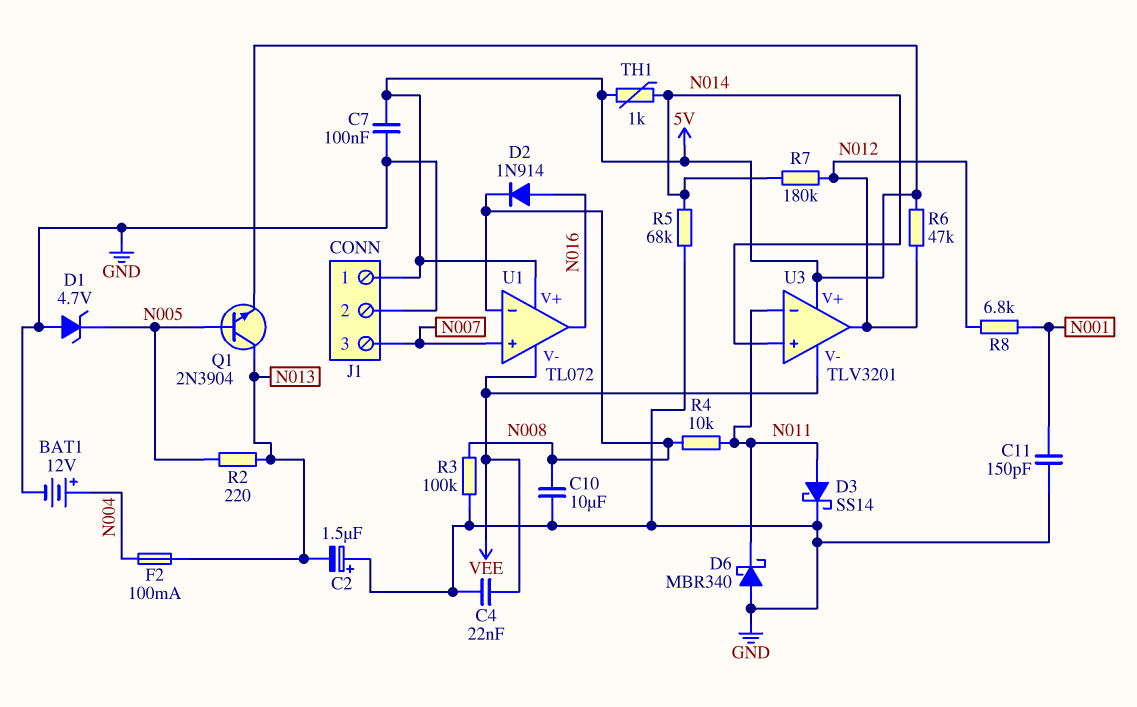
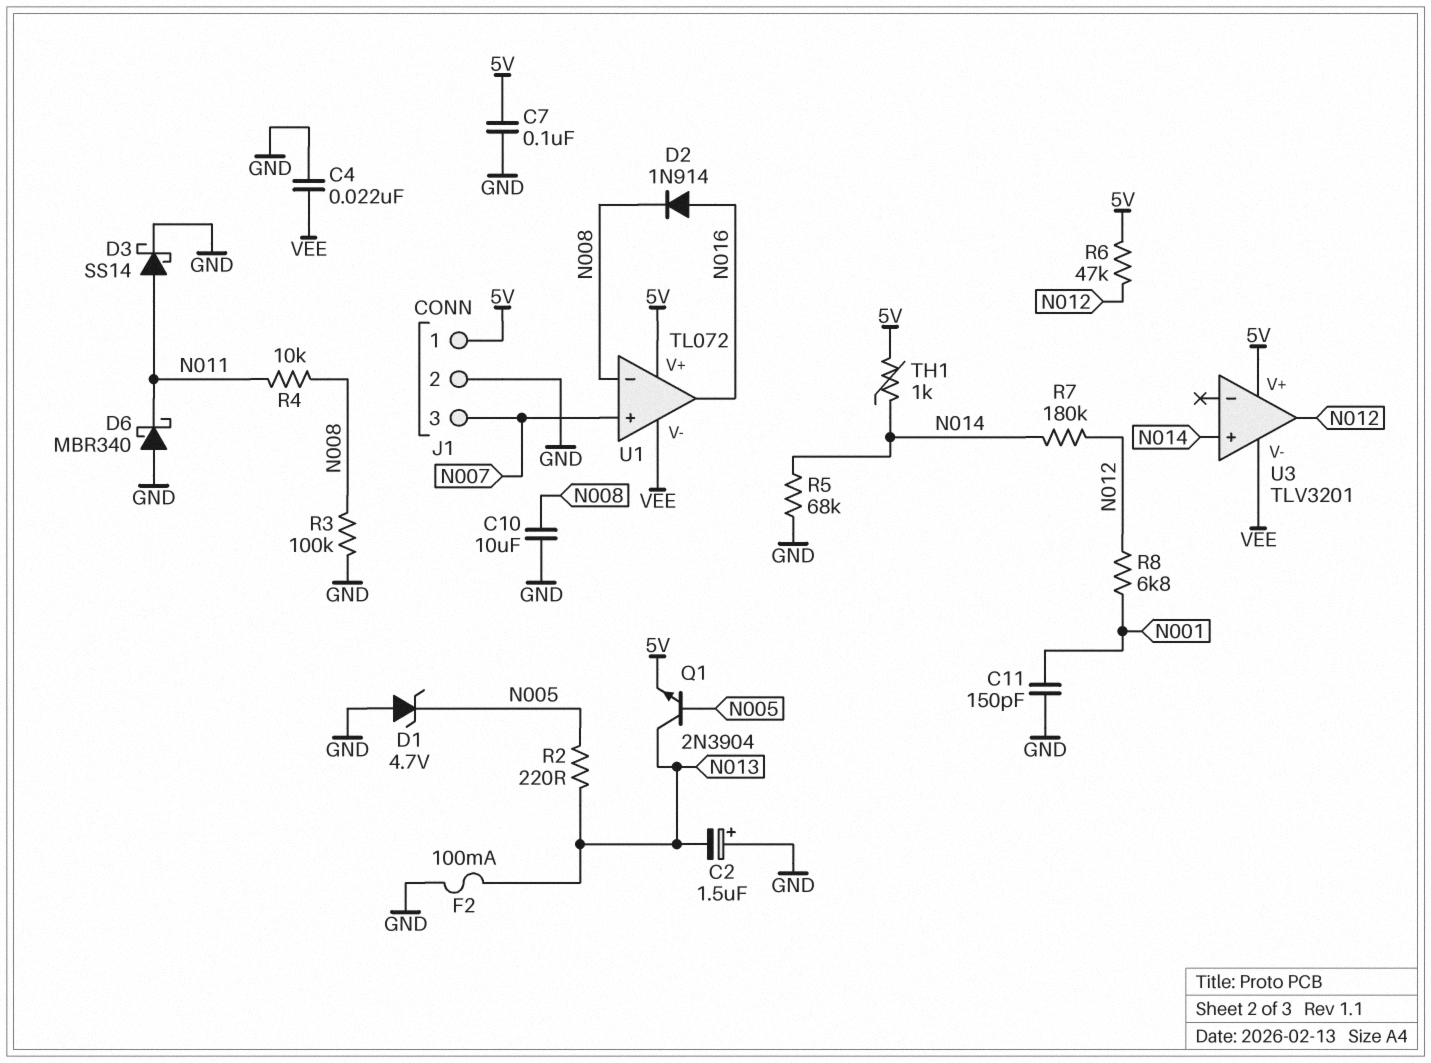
BAT1: 12V (plus N004, minus GND) -> none
F2: 100mA (N004, N013) -> 100mA (GND, N013)
U3 pin in-: N011 -> none

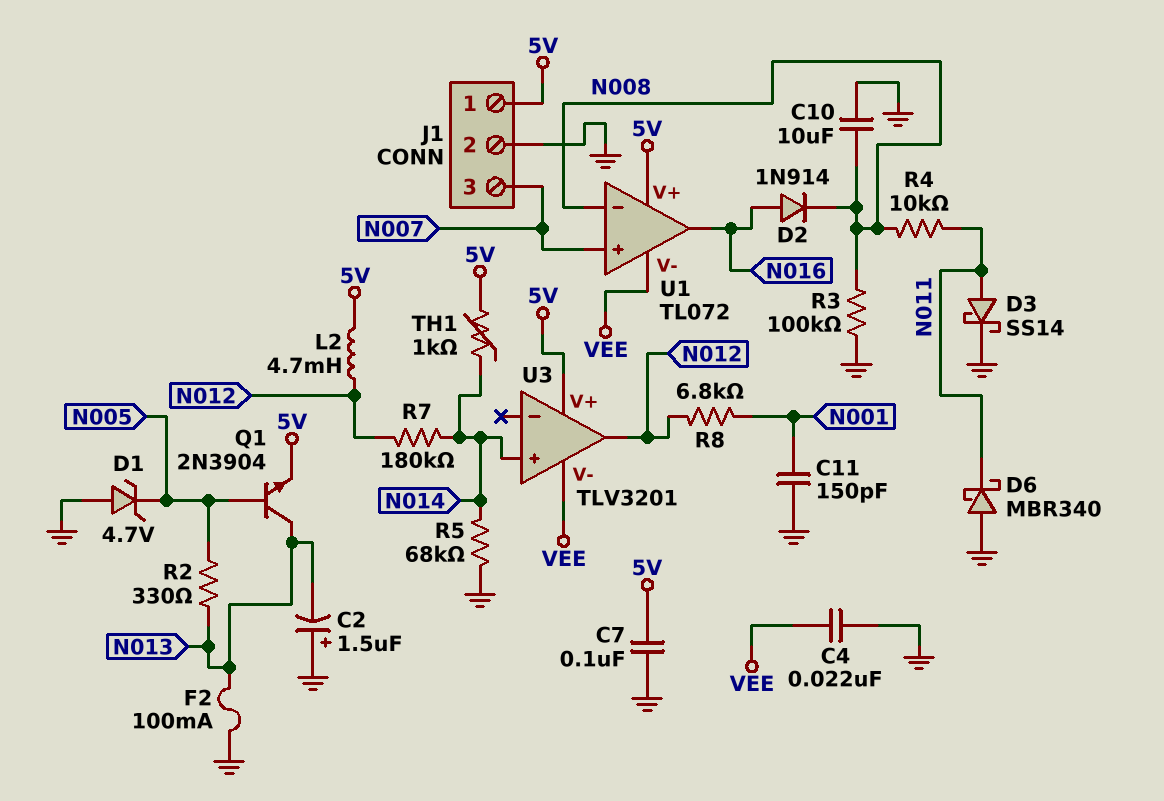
L2: none -> 4.7mH (5V, N012)
R2: 220 (N005, N013) -> 330 (N005, N013)
R6: 47k (5V, N012) -> none

